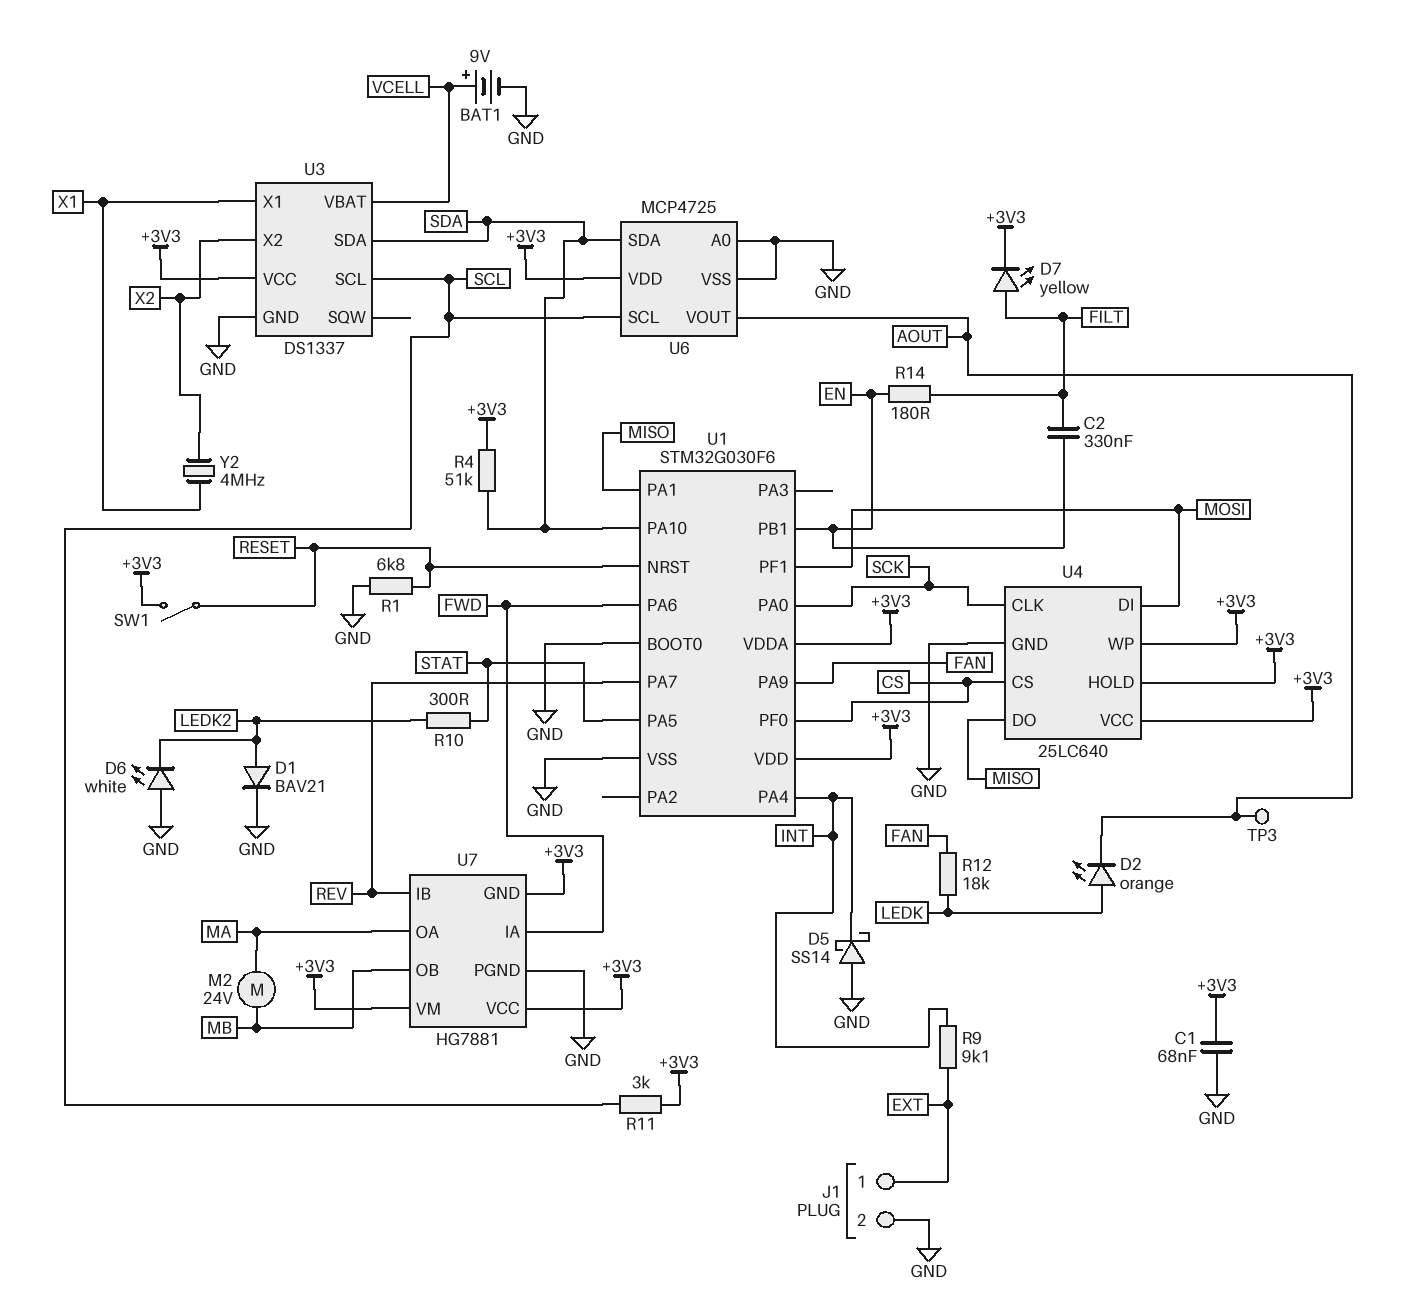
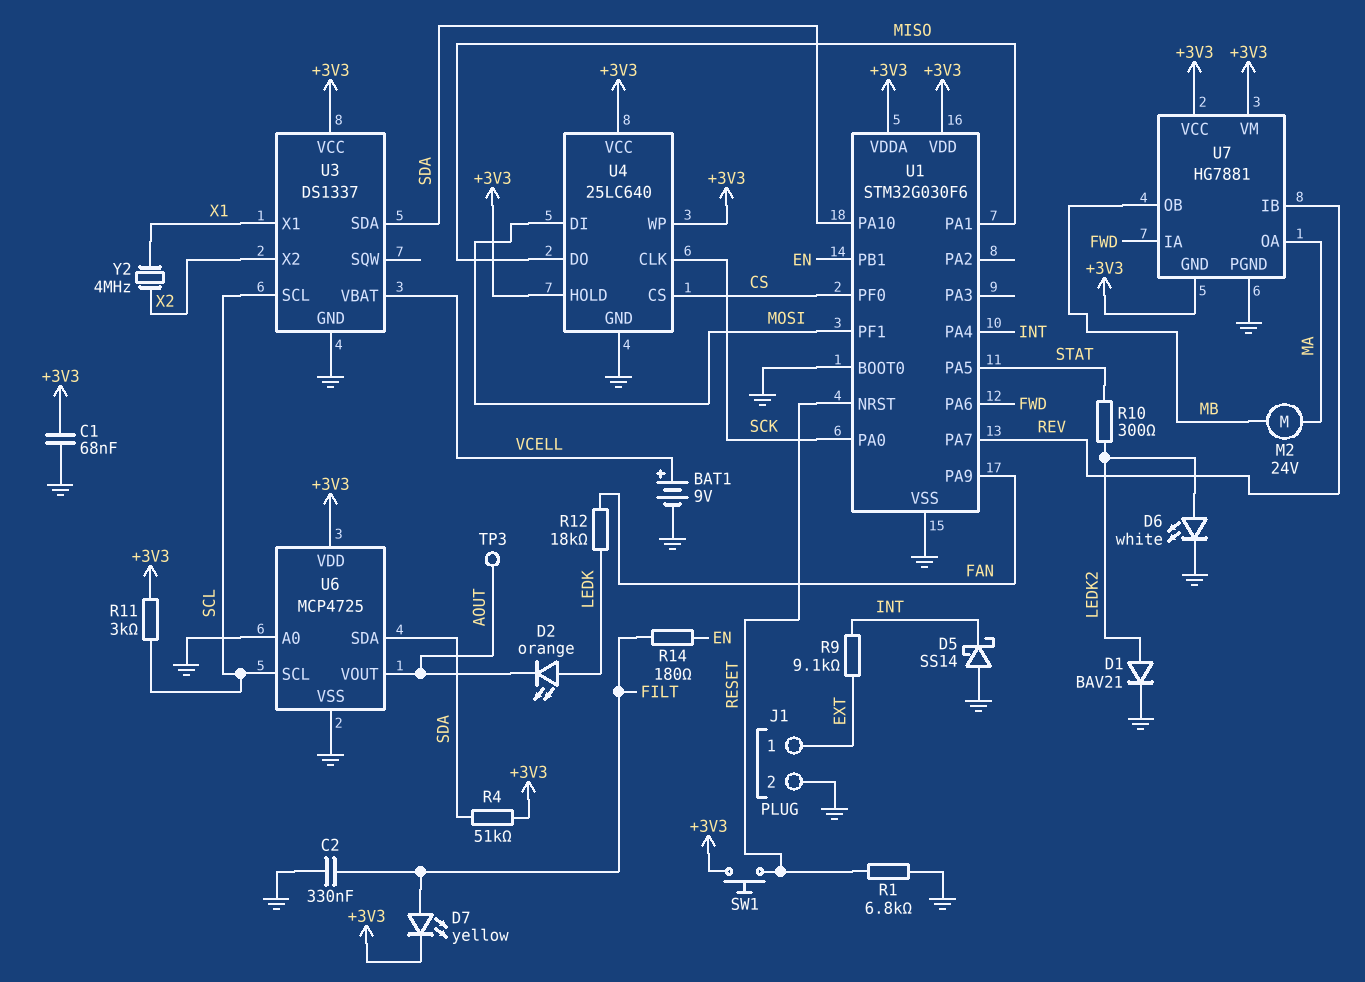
C2: 330nF (EN, FILT) -> 330nF (FILT, GND)
D6: LED white (A GND, K LEDK2) -> LED white (A LEDK2, K GND)
SW1: switch (+3V3, RESET) -> button (+3V3, RESET)

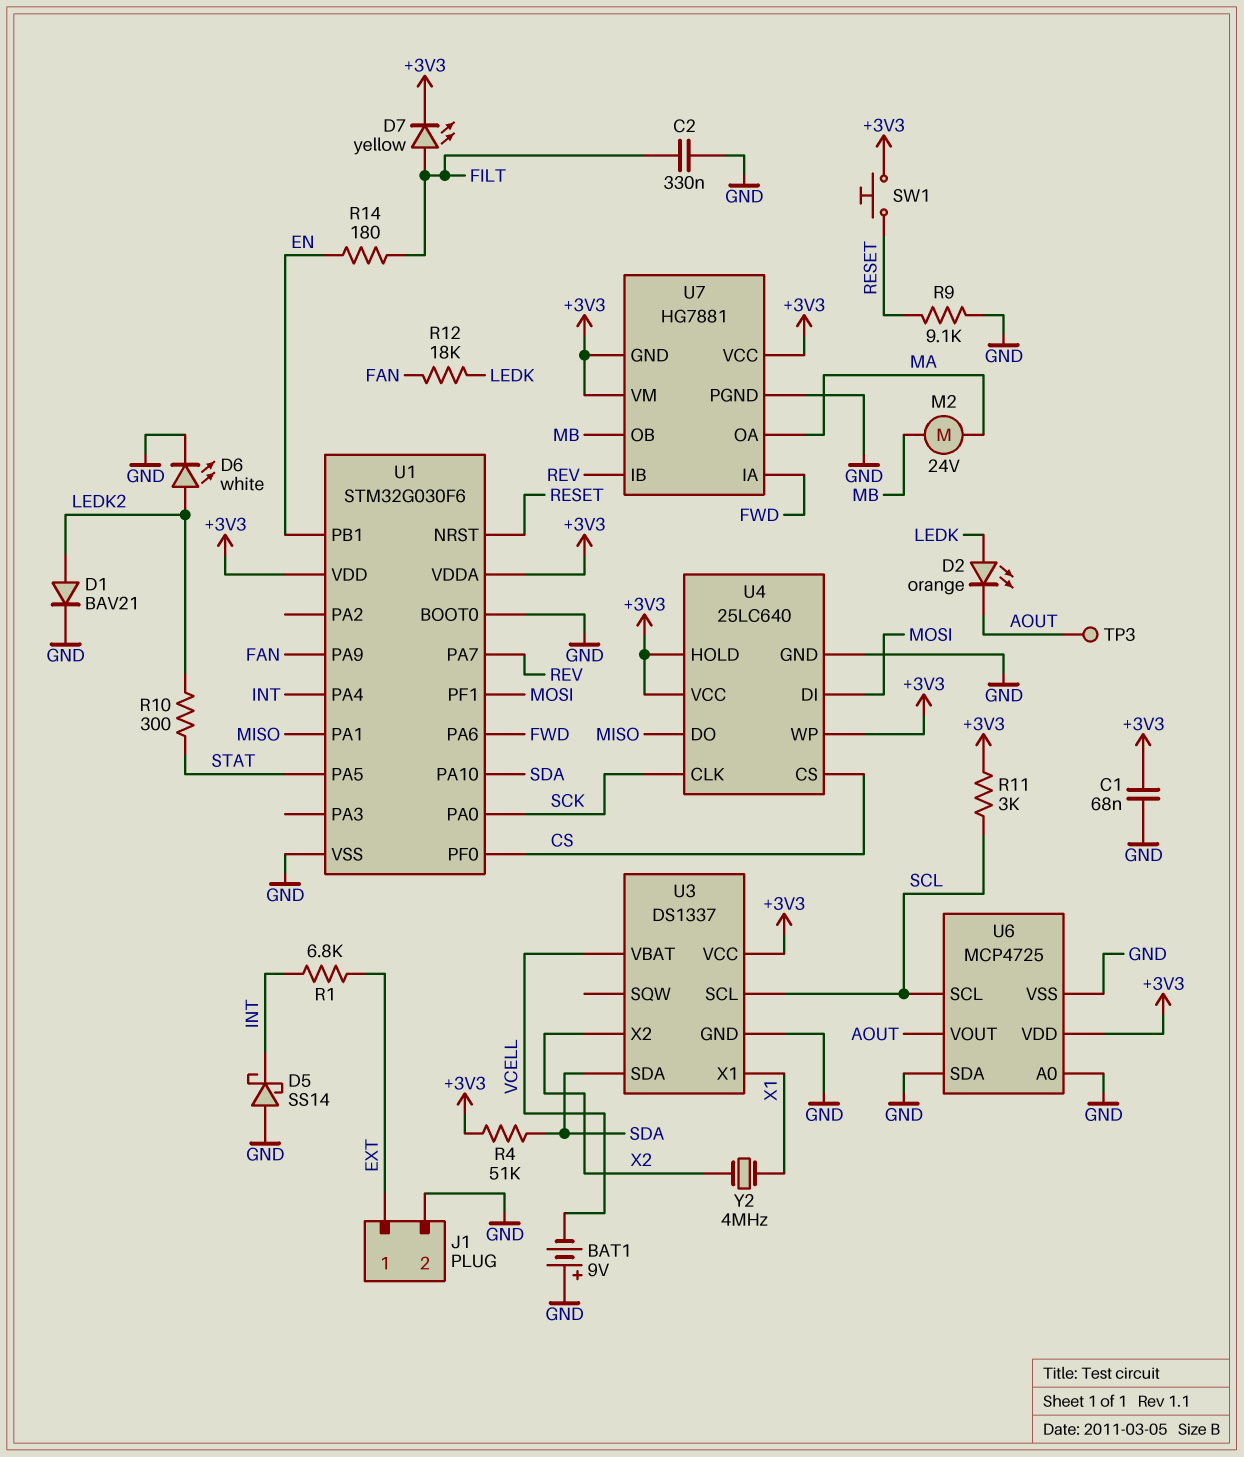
BAT1: 9V (plus VCELL, minus GND) -> 9V (plus GND, minus VCELL)
R1: 6.8k (GND, RESET) -> 6.8k (EXT, INT)
R9: 9.1k (EXT, INT) -> 9.1k (GND, RESET)
U6 pin SDA: SDA -> GND

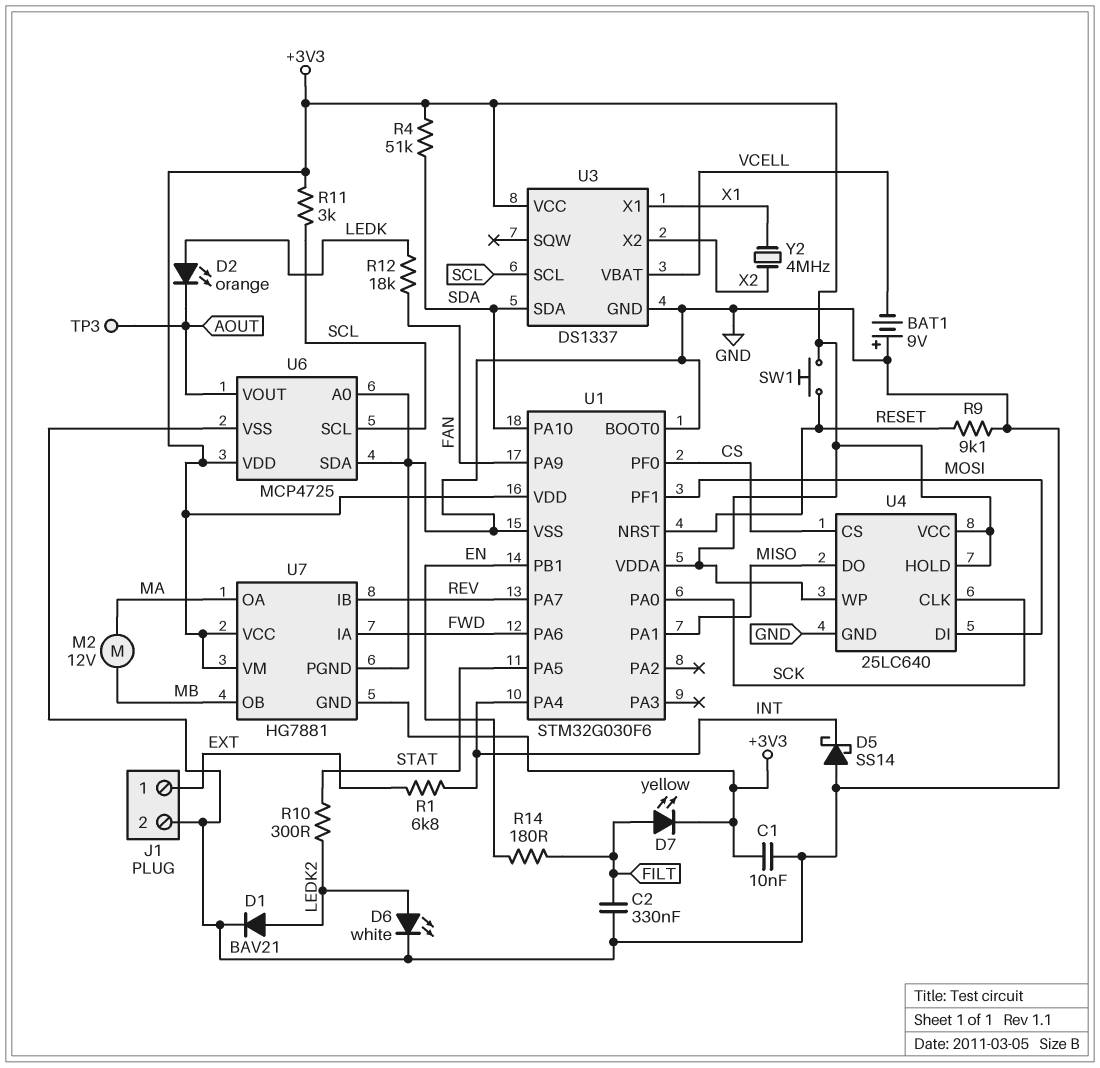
C1: 68nF (+3V3, GND) -> 10nF (+3V3, GND)
M2: motor 24V (MA, MB) -> motor 12V (MA, MB)

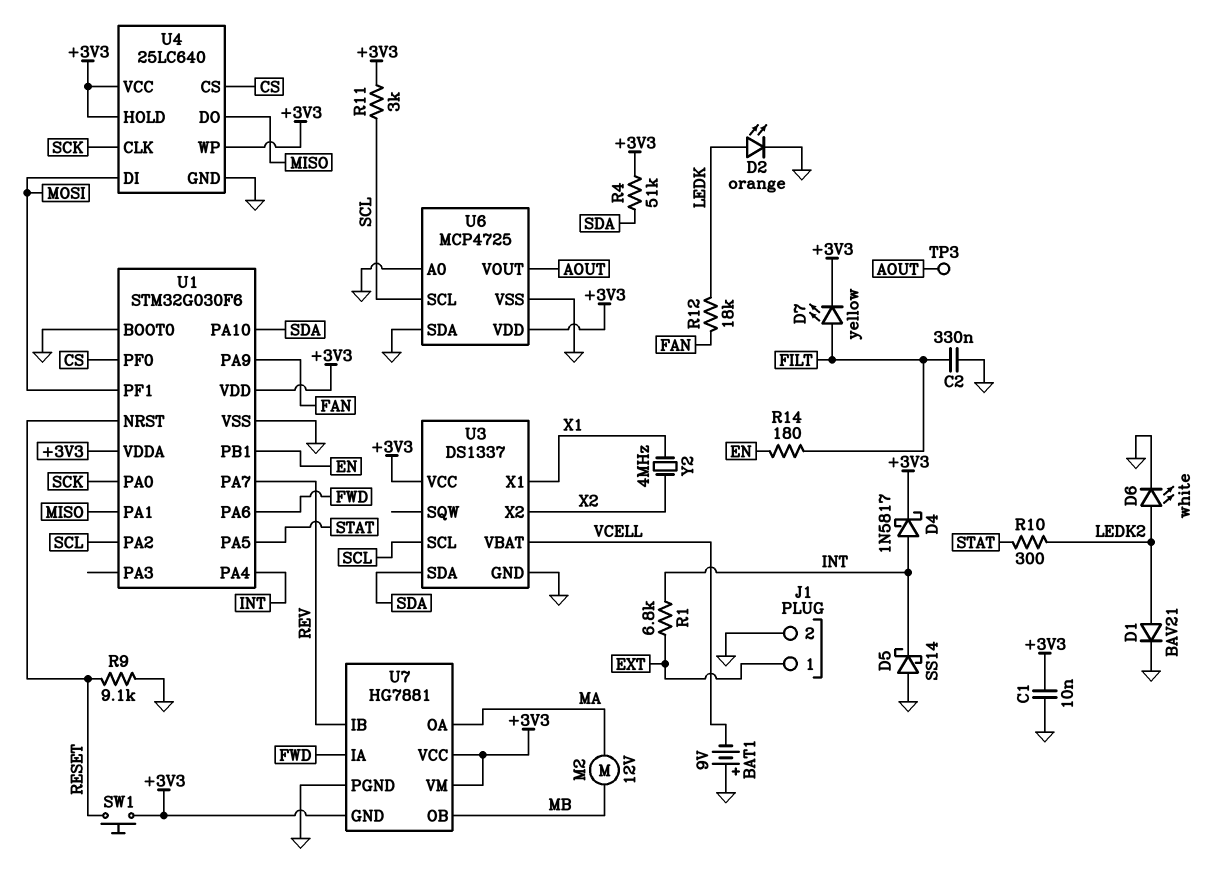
D2: LED orange (A LEDK, K AOUT) -> LED orange (A LEDK, K GND)
D4: none -> schottky 1N5817 (A INT, K +3V3)
U1 pin PA2: none -> SCL

